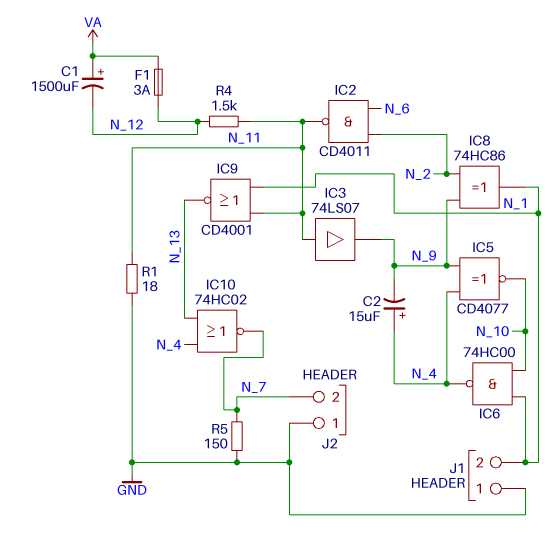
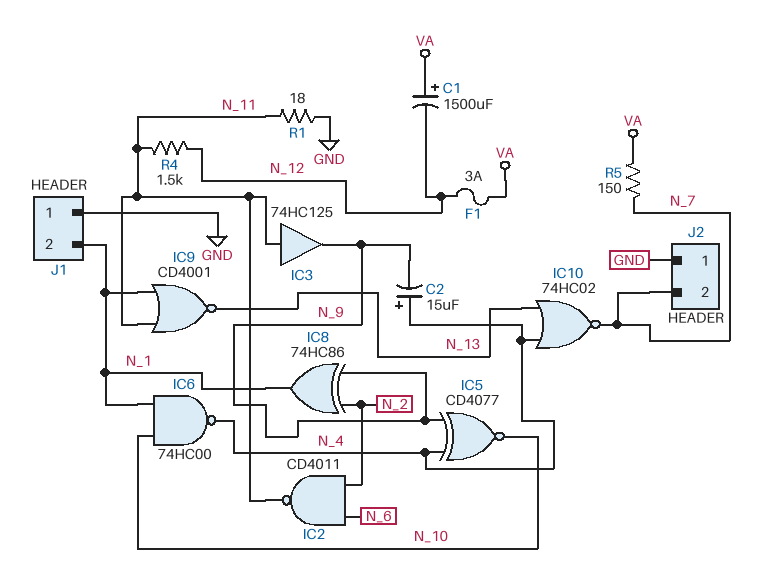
IC3: buffer 74LS07 (in N_11, out N_9) -> buffer 74HC125 (in N_11, out N_9)
R5: 150 (GND, N_7) -> 150 (N_7, VA)

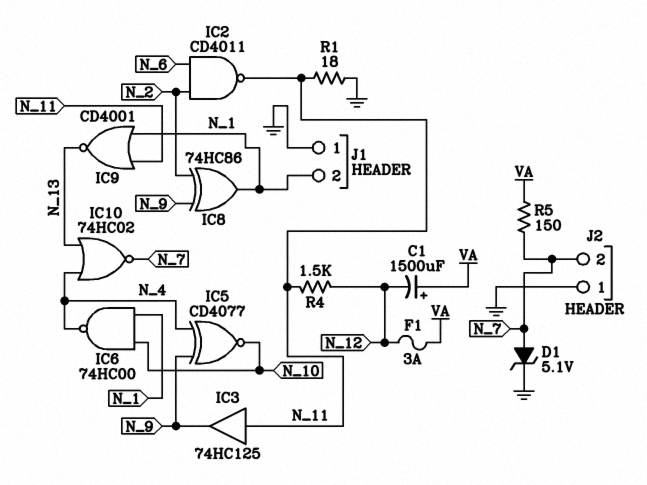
C2: 15uF (plus N_4, minus N_9) -> none
D1: none -> zener 5.1V (A N_7, K GND)

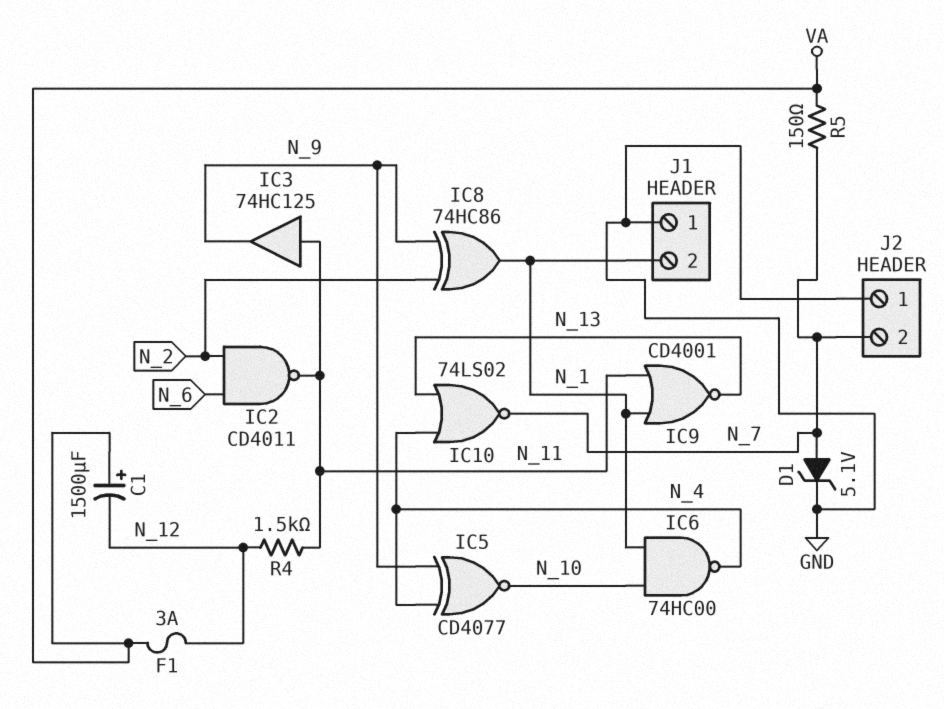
IC10: NOR 74HC02 (in N_4, in N_13, out N_7) -> NOR 74LS02 (in N_4, in N_13, out N_7)
R1: 18 (GND, N_11) -> none

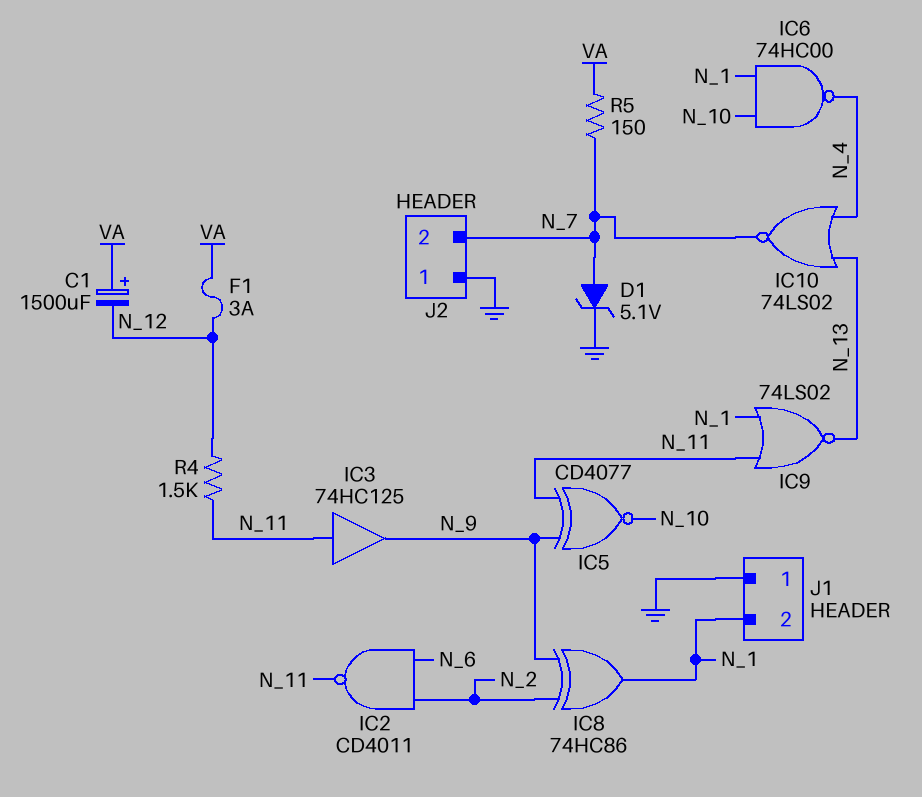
IC5: XNOR CD4077 (in N_4, in N_9, out N_10) -> XNOR CD4077 (in N_9, in N_11, out N_10)
IC9: NOR CD4001 (in N_1, in N_11, out N_13) -> NOR 74LS02 (in N_1, in N_11, out N_13)

